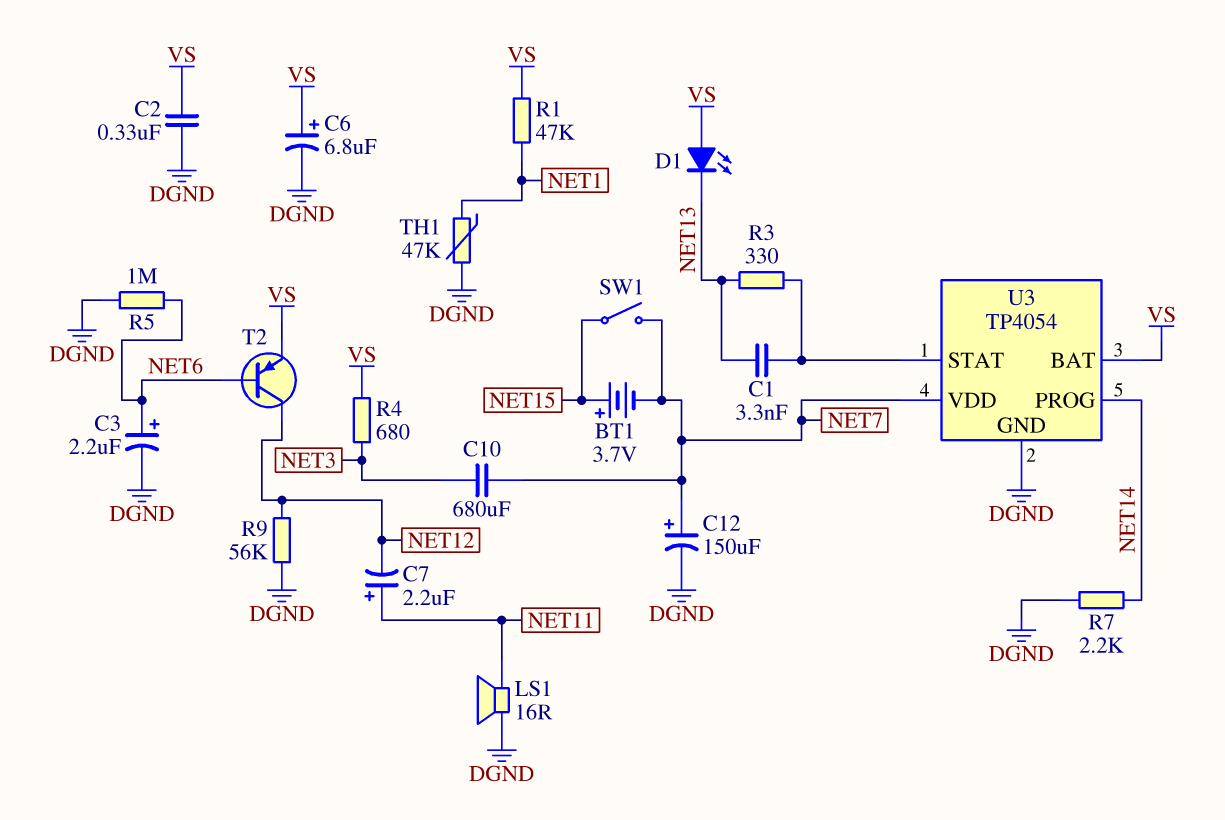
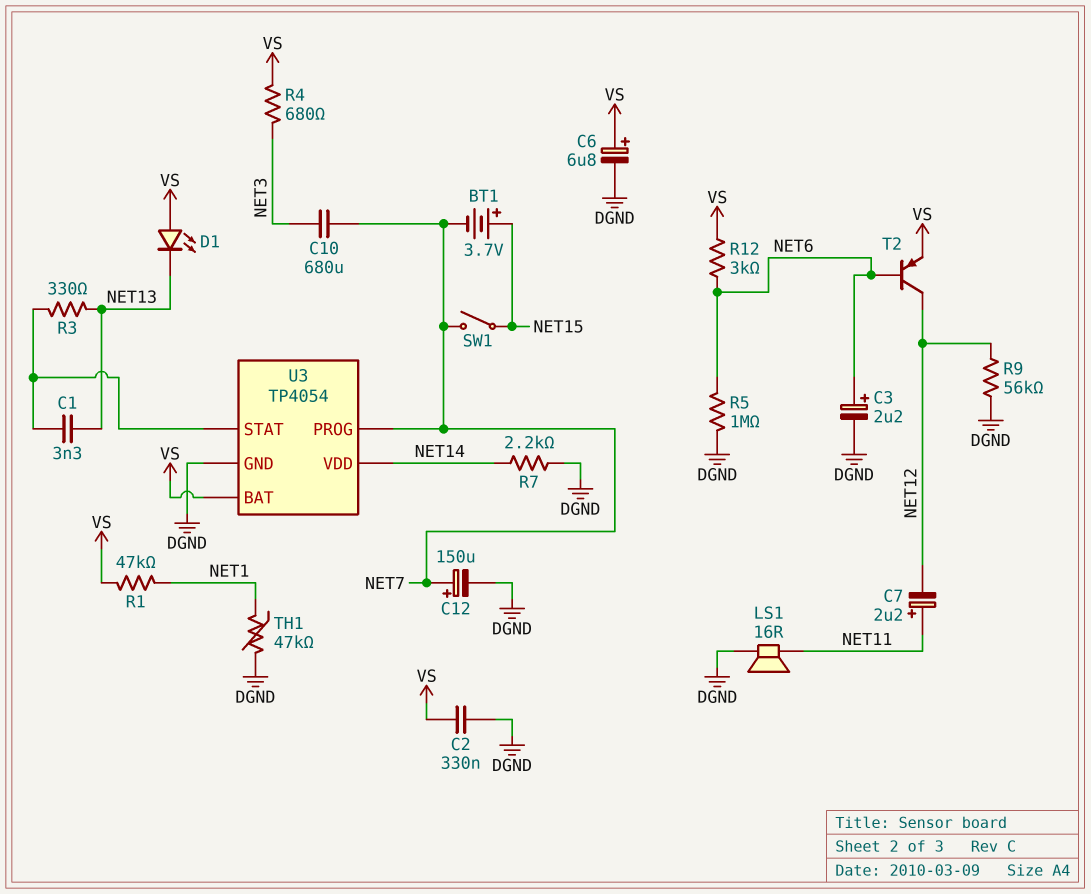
R12: none -> 3k (NET6, VS)
U3 pin PROG: NET14 -> NET7
U3 pin VDD: NET7 -> NET14

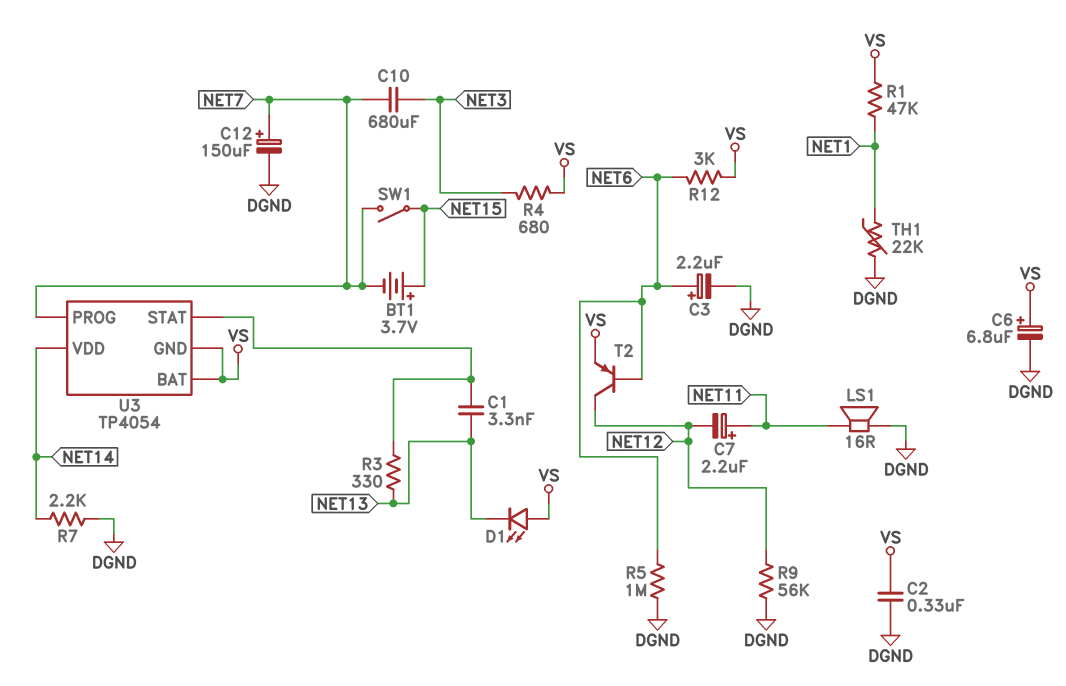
TH1: 47k (DGND, NET1) -> 22k (DGND, NET1)
U3 pin GND: DGND -> VS

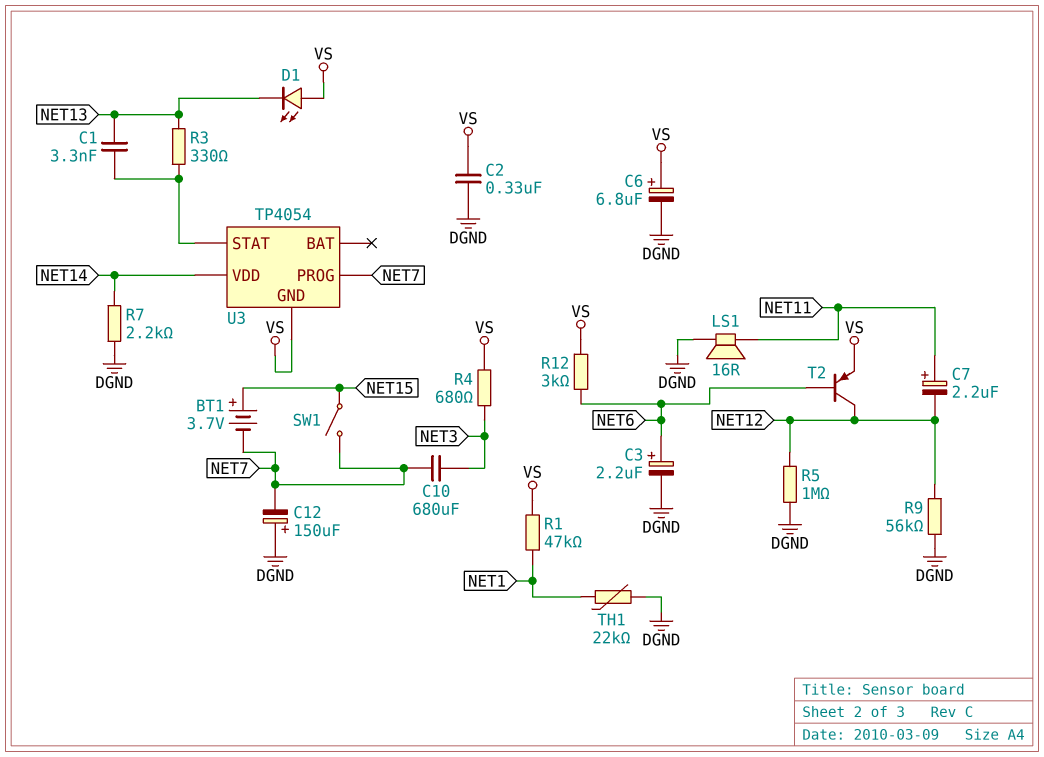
C12: 150uF (plus NET7, minus DGND) -> 150uF (plus DGND, minus NET7)
R5: 1M (DGND, NET6) -> 1M (DGND, NET12)
U3 pin BAT: VS -> none

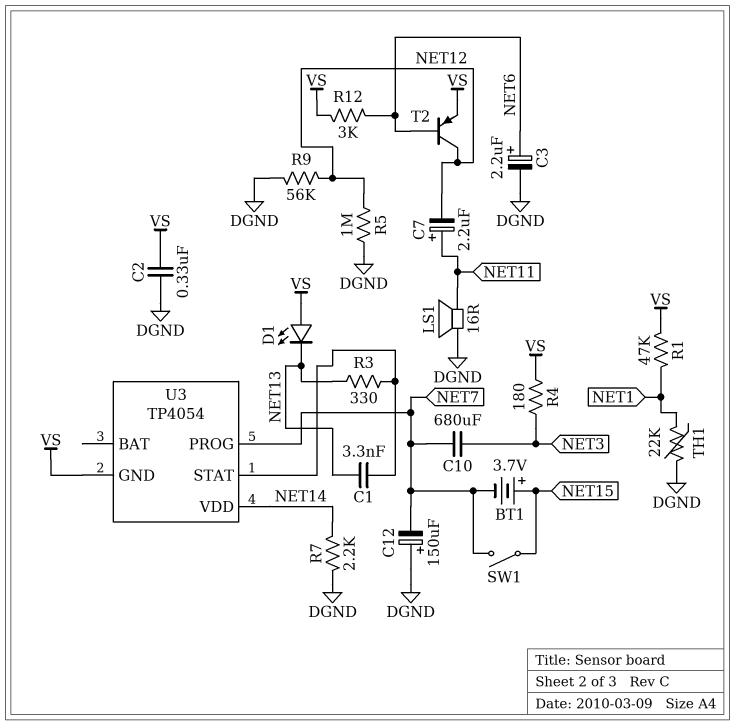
C6: 6.8uF (plus VS, minus DGND) -> none
R4: 680 (NET3, VS) -> 180 (NET3, VS)

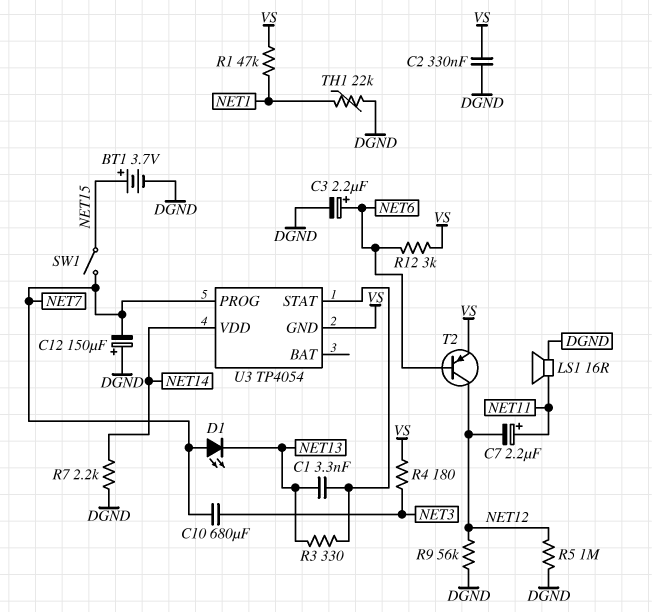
BT1: 3.7V (plus NET15, minus NET7) -> 3.7V (plus NET15, minus DGND)
D1: LED (A VS, K NET13) -> LED (A NET7, K NET13)

